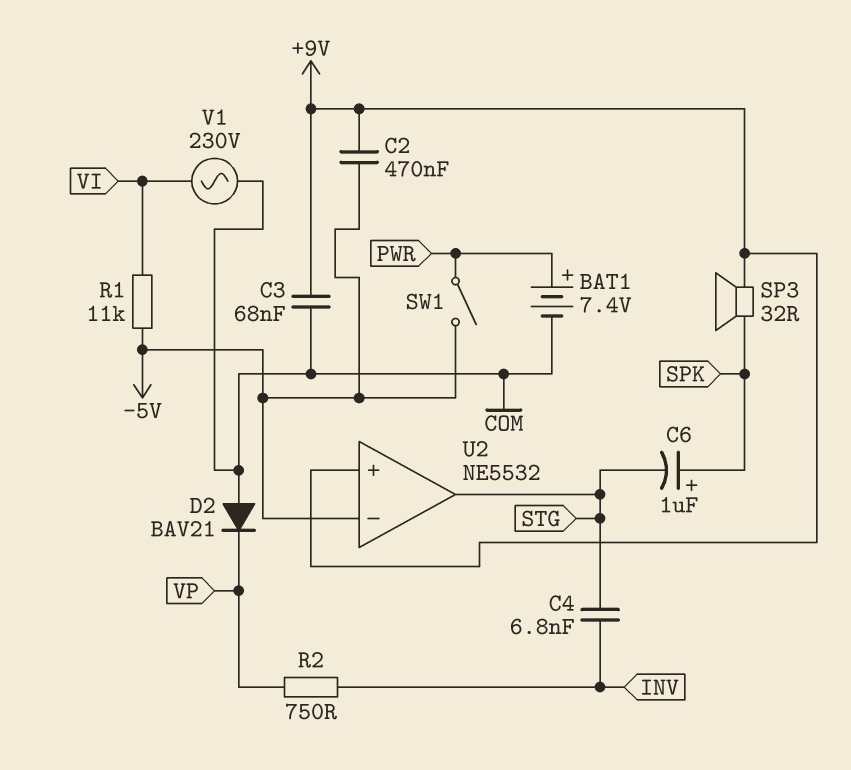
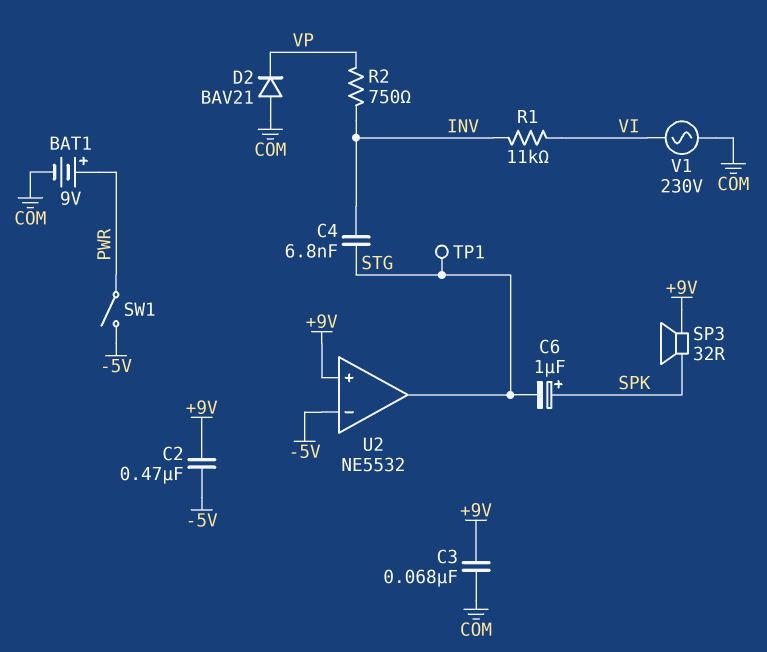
BAT1: 7.4V (plus PWR, minus COM) -> 9V (plus PWR, minus COM)
R1: 11k (-5V, VI) -> 11k (INV, VI)
TP1: none -> test point (STG)

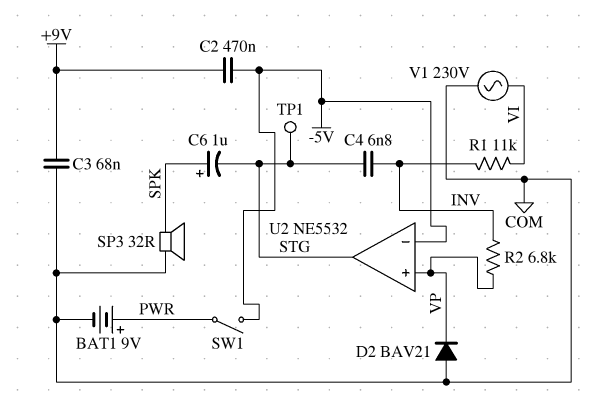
R2: 750 (INV, VP) -> 6.8k (INV, VP)
SP3: speaker 32R (+9V, SPK) -> speaker 32R (COM, SPK)
U2 pin in+: +9V -> VP

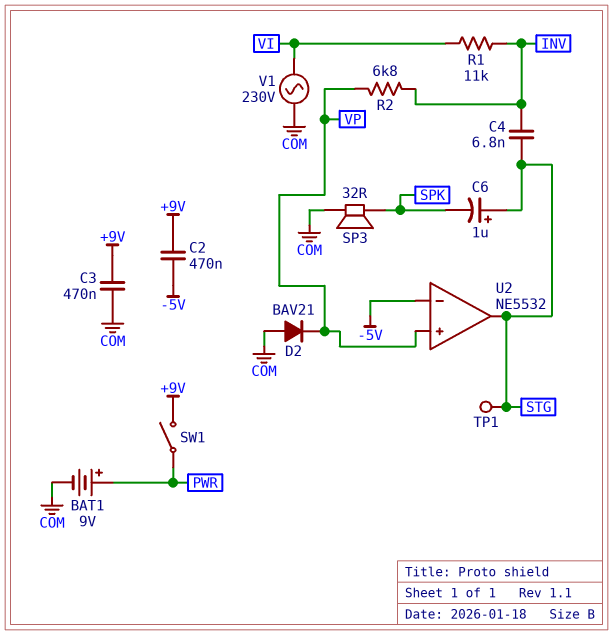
C3: 68nF (+9V, COM) -> 470nF (+9V, COM)
C6: 1uF (plus SPK, minus STG) -> 1uF (plus STG, minus SPK)
SW1: switch (-5V, PWR) -> switch (+9V, PWR)

